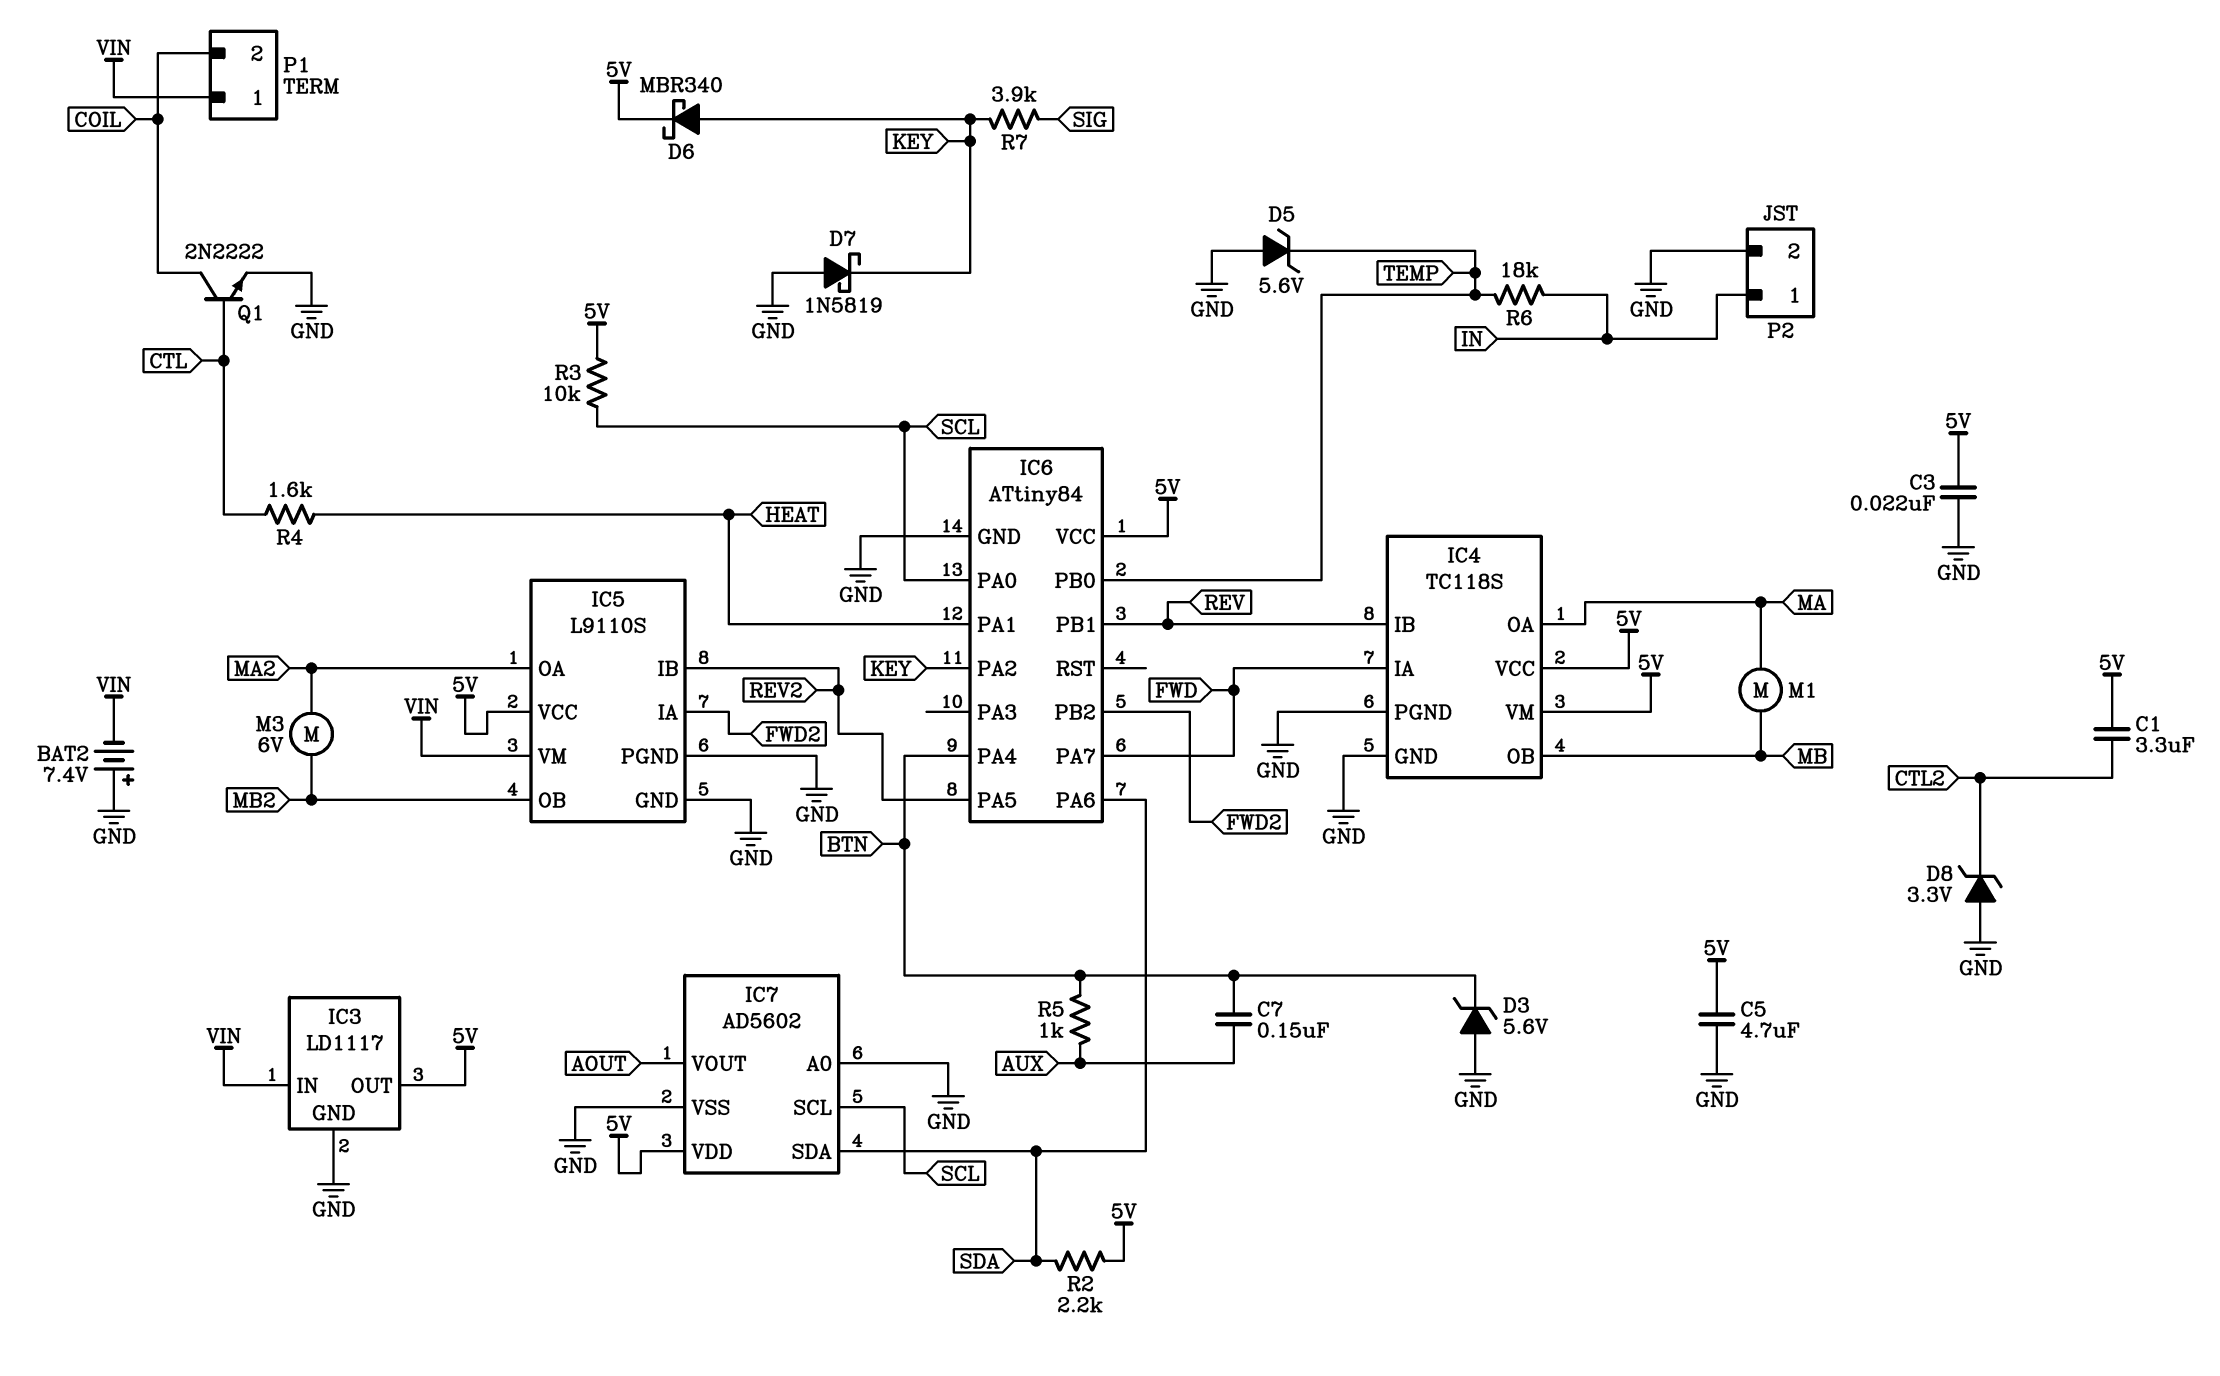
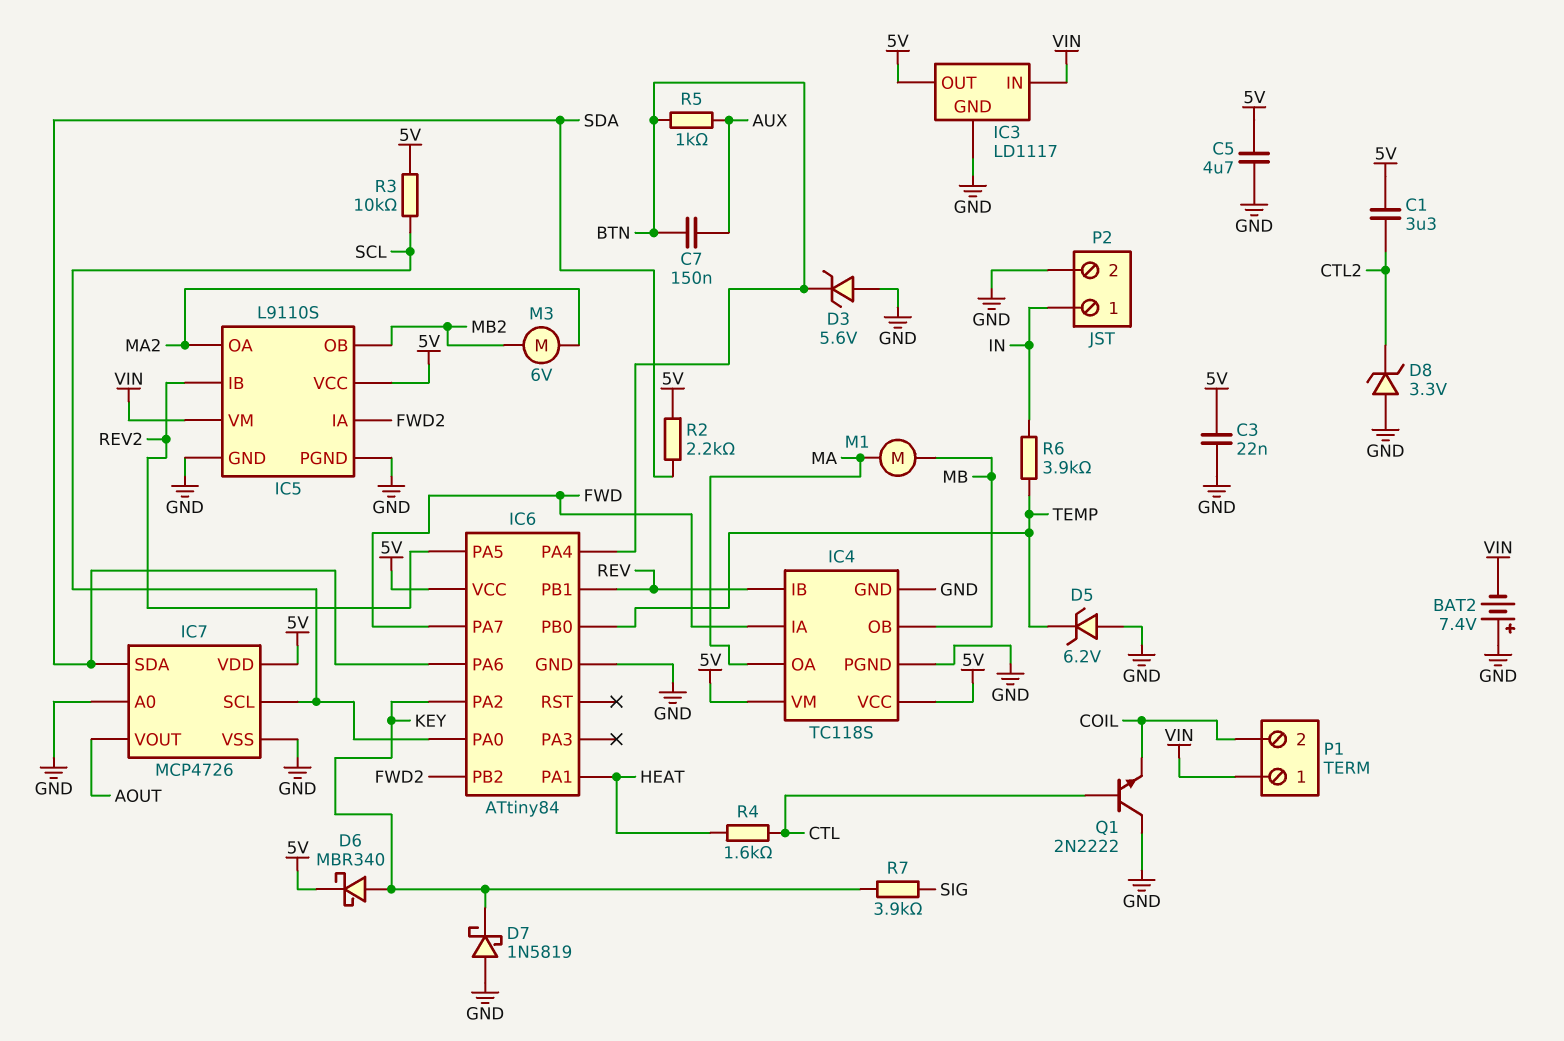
D5: zener 5.6V (A GND, K TEMP) -> zener 6.2V (A GND, K TEMP)
IC7: AD5602 -> MCP4726
Q1: NPN 2N2222 (B CTL, C COIL, E GND) -> NPN 2N2222 (B CTL, C GND, E COIL)
R6: 18k (IN, TEMP) -> 3.9k (IN, TEMP)

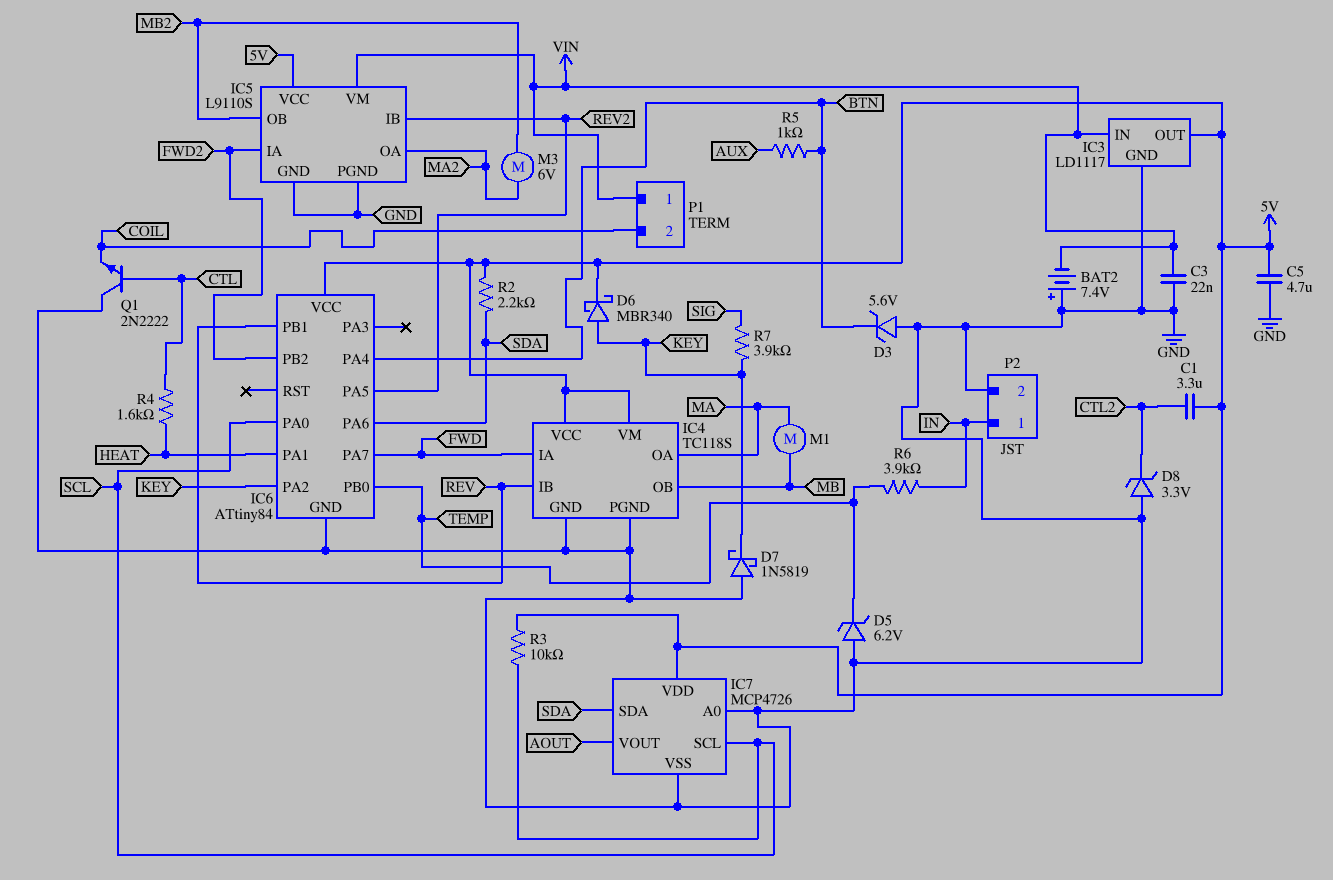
C3: 22nF (5V, GND) -> 22nF (GND, VIN)
C7: 150nF (AUX, BTN) -> none

